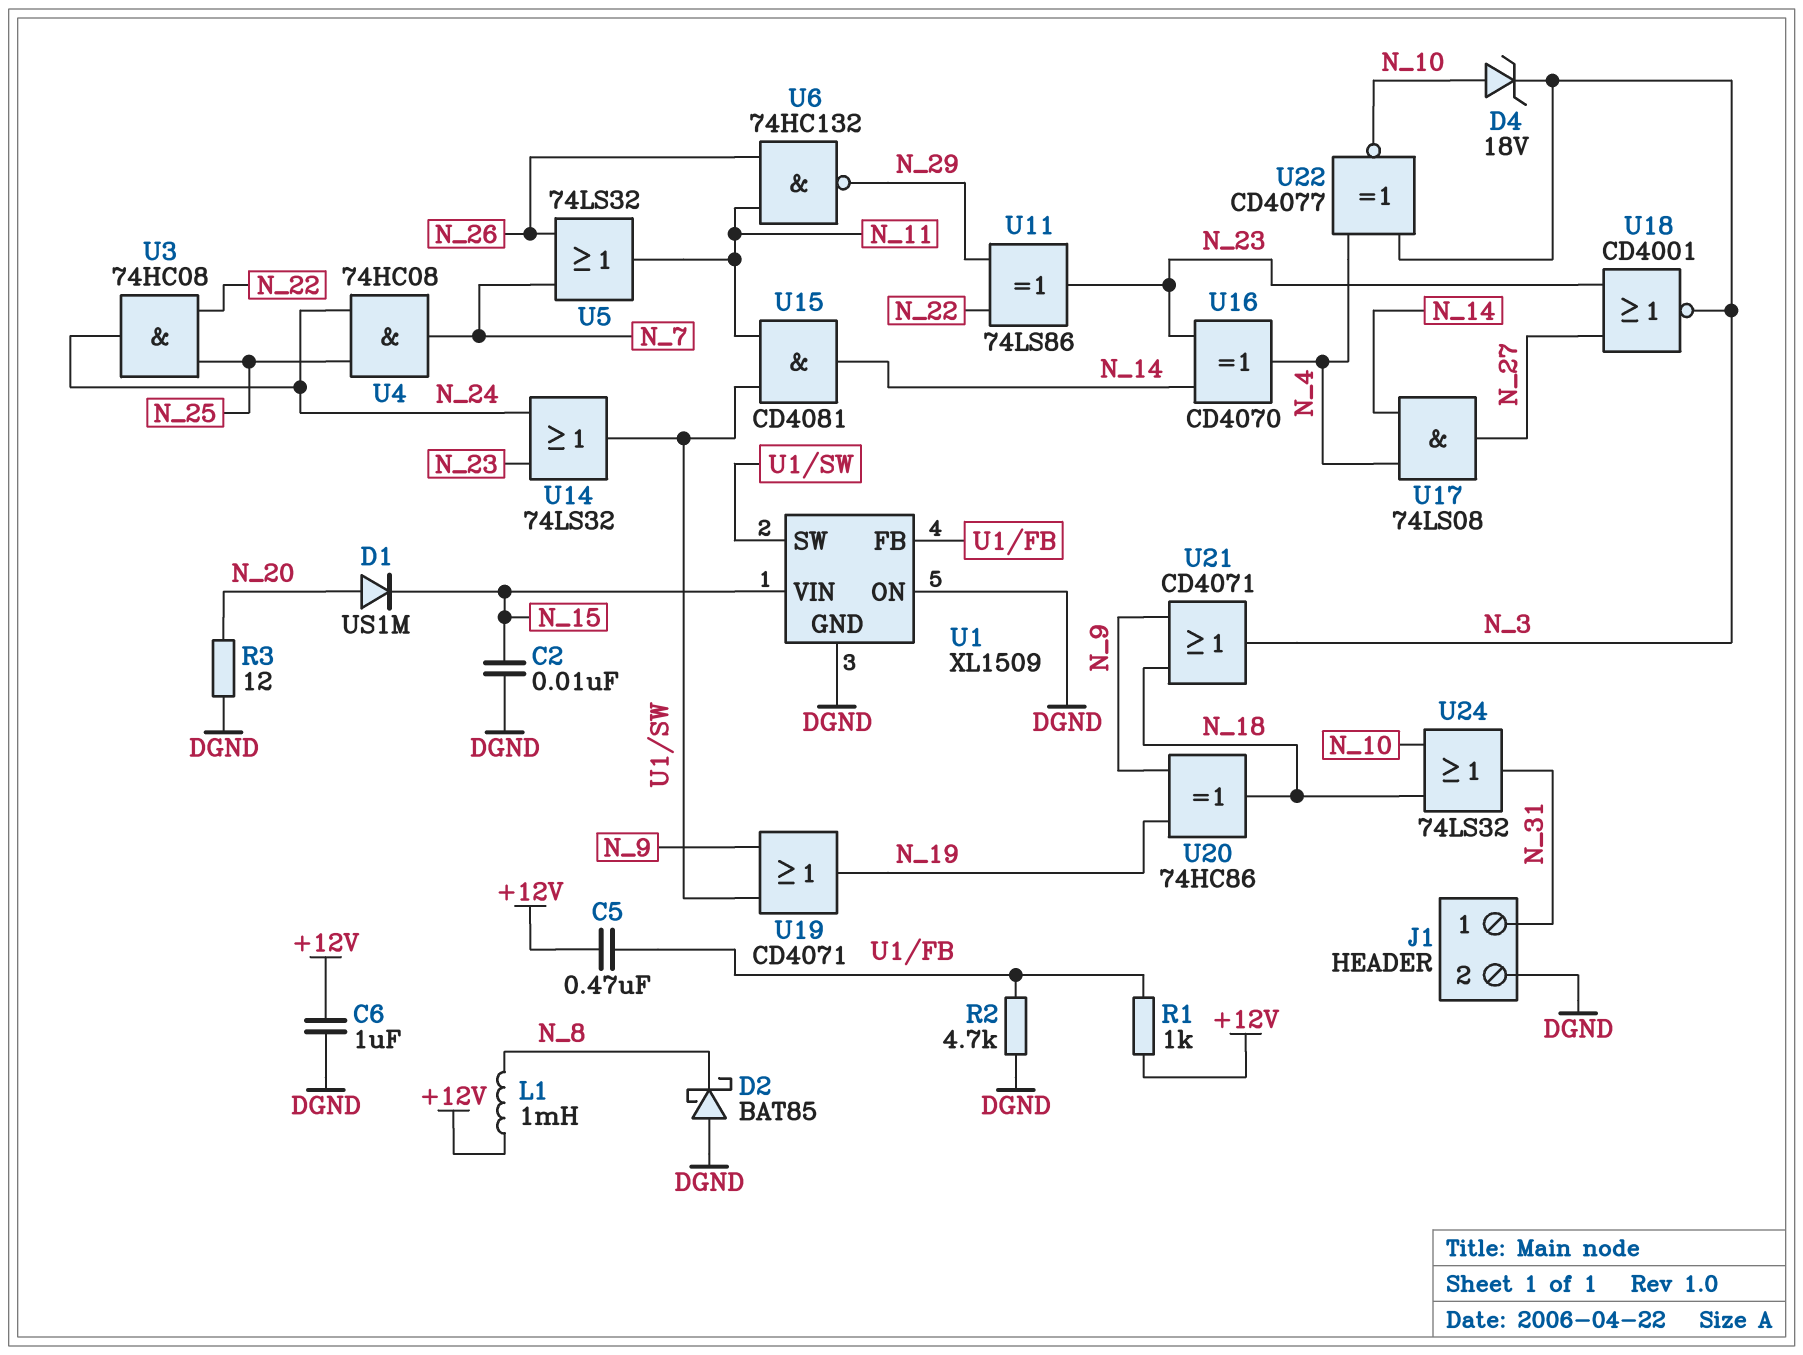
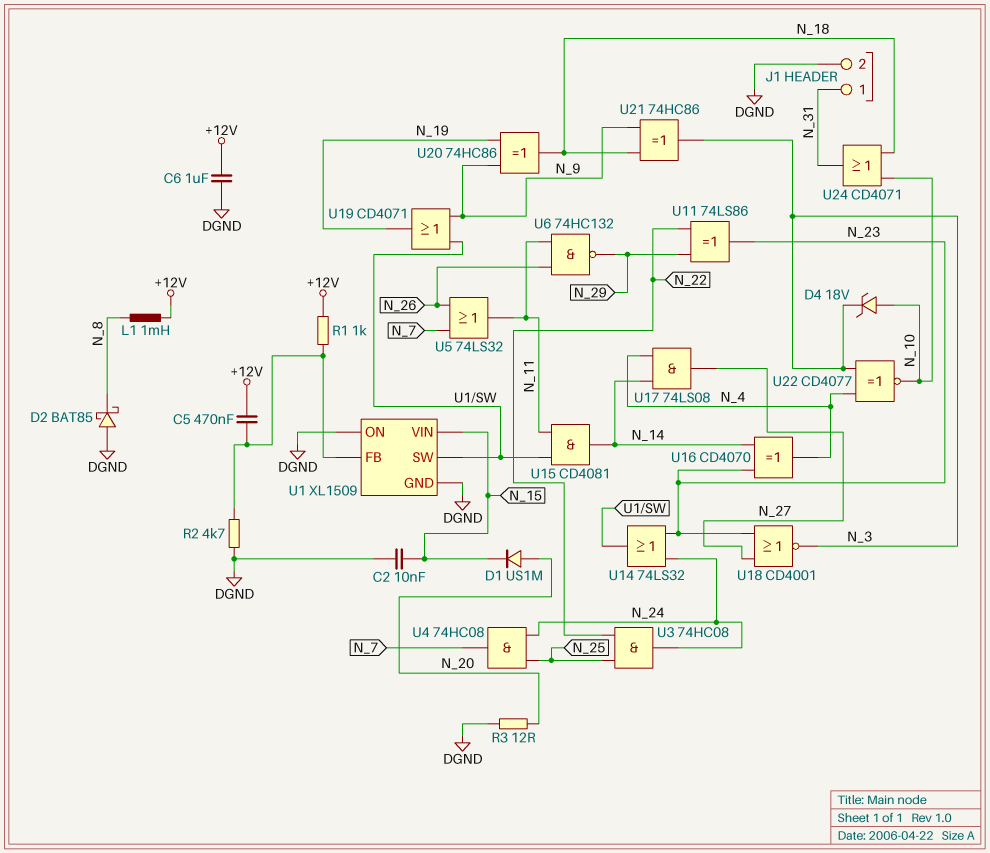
U21: OR CD4071 (in N_9, in N_18, out N_3) -> XOR 74HC86 (in N_9, in N_18, out N_3)
U24: OR 74LS32 (in N_10, in N_18, out N_31) -> OR CD4071 (in N_10, in N_18, out N_31)

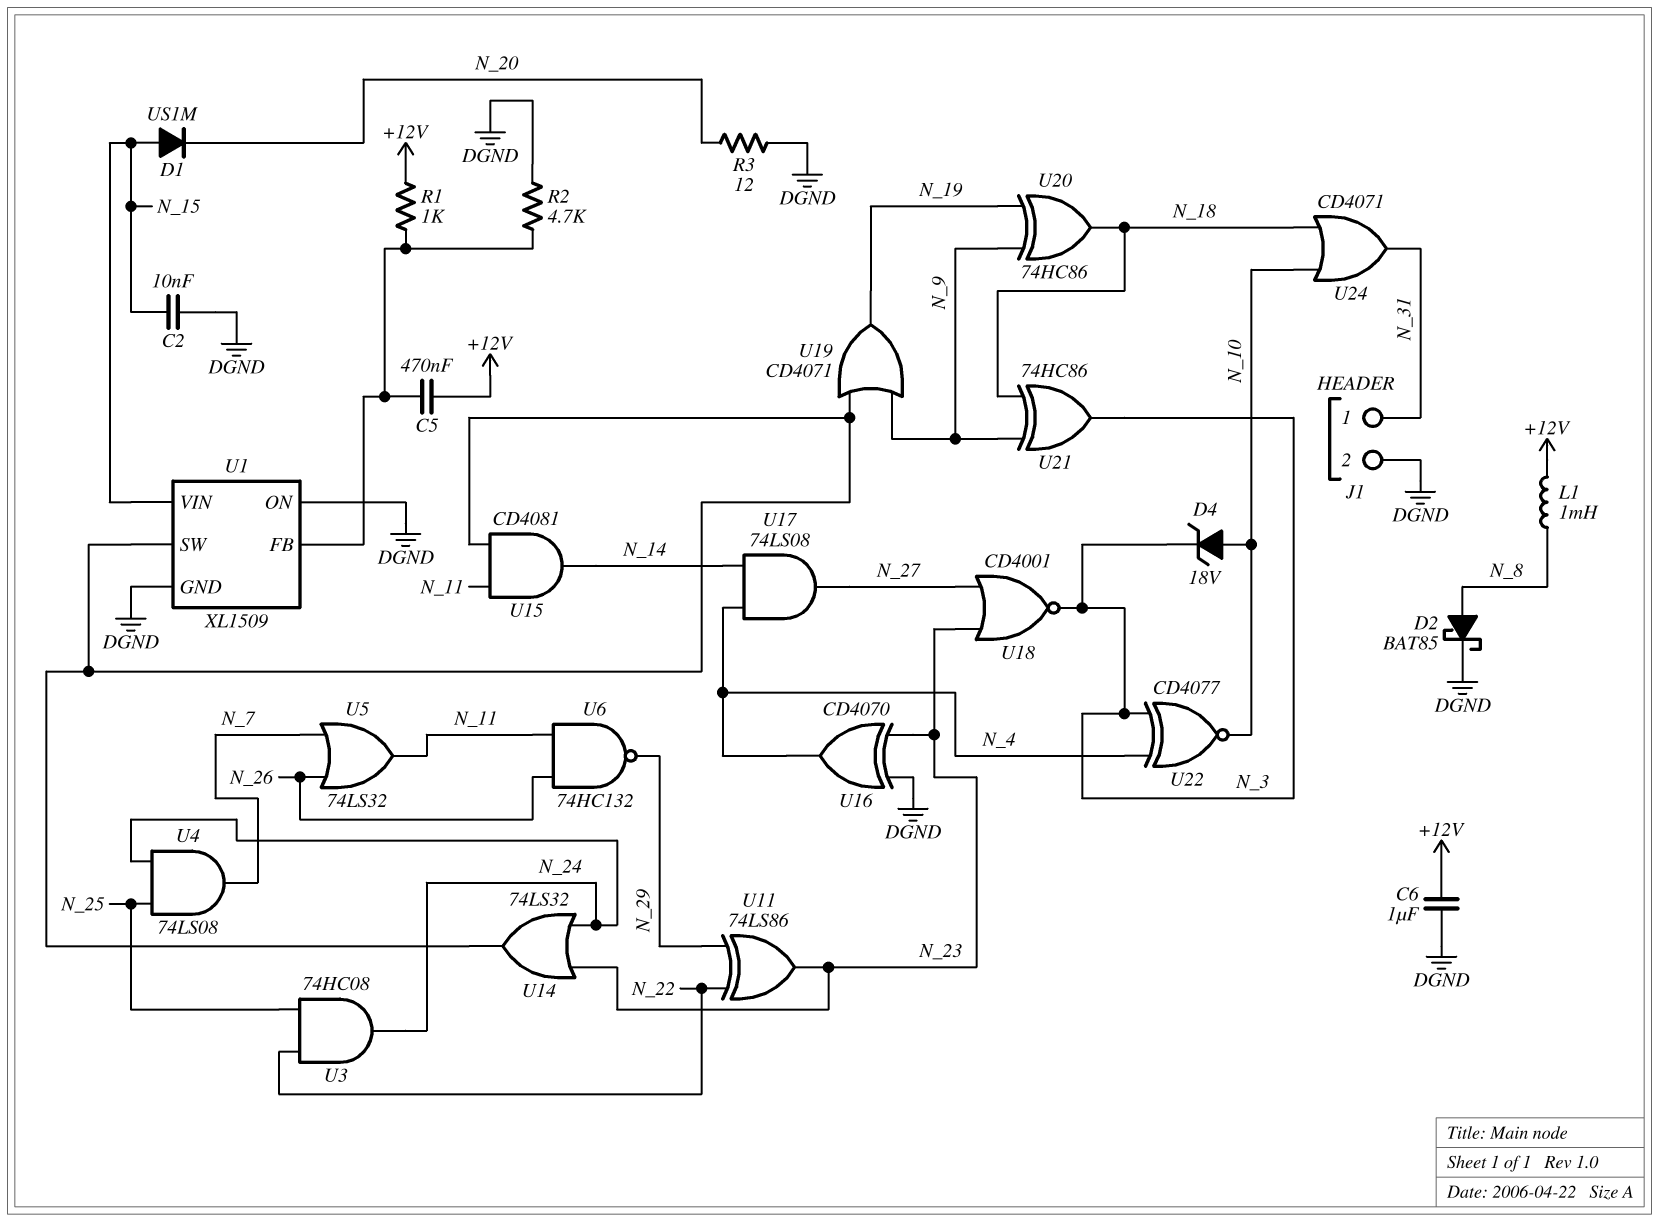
D1: diode US1M (A N_20, K N_15) -> diode US1M (A N_15, K N_20)
D2: schottky BAT85 (A DGND, K N_8) -> schottky BAT85 (A N_8, K DGND)
U4: AND 74HC08 (in N_24, in N_25, out N_7) -> AND 74LS08 (in N_24, in N_25, out N_7)
U16: XOR CD4070 (in N_14, in N_23, out N_4) -> XOR CD4070 (in DGND, in N_23, out N_4)

